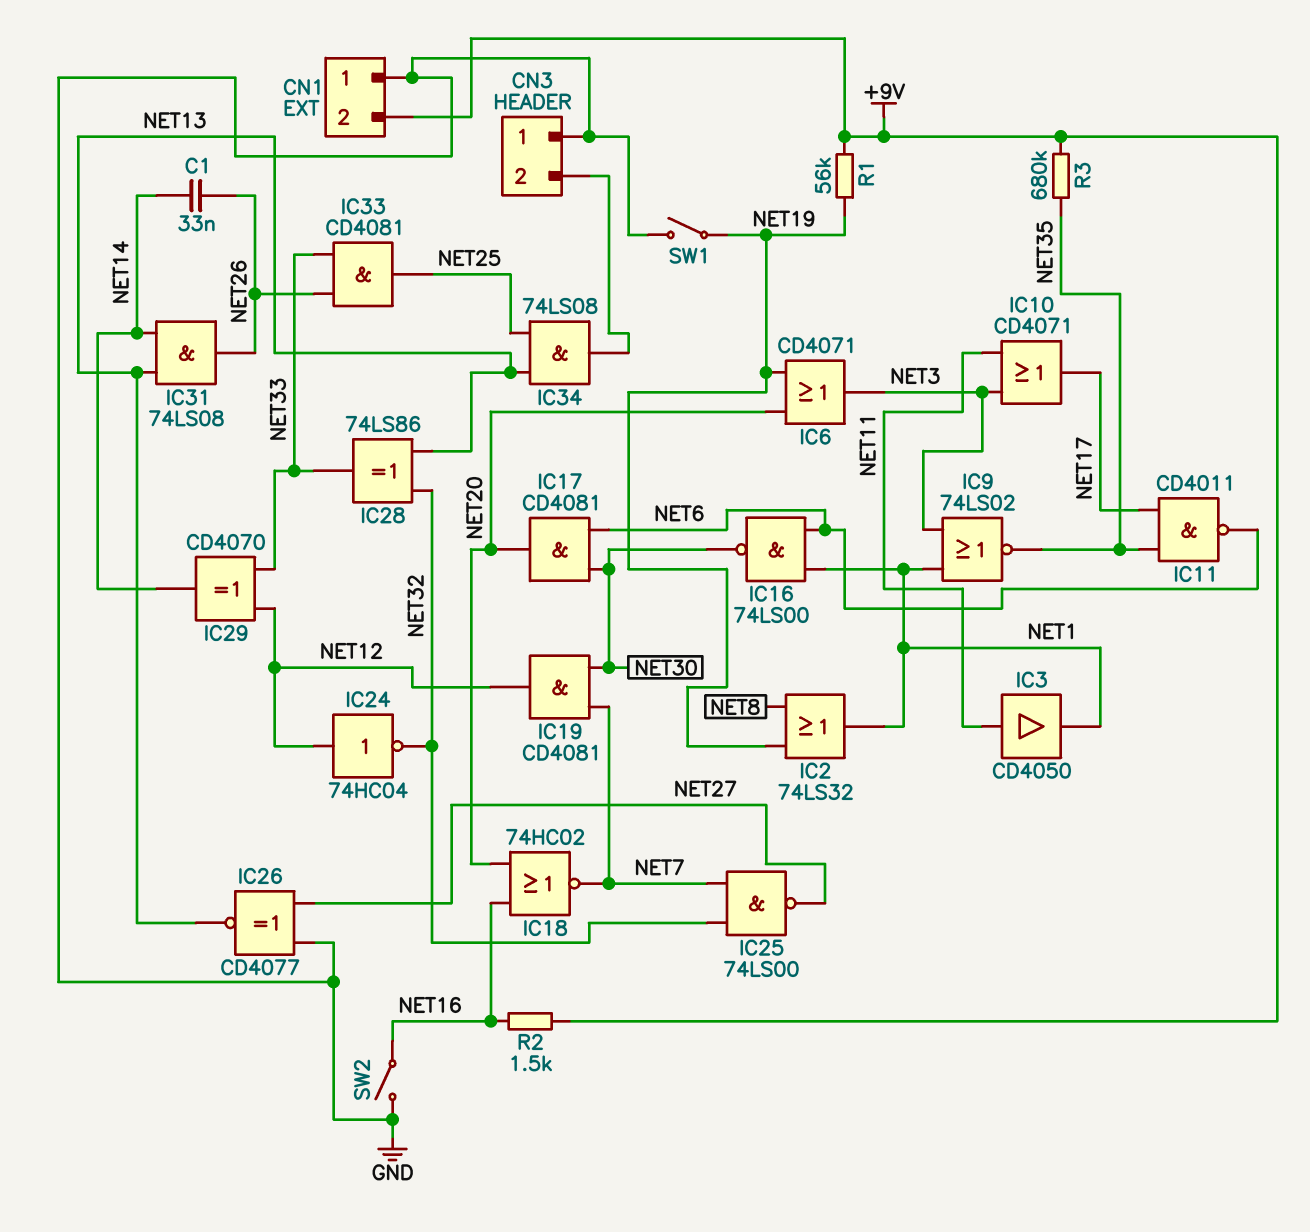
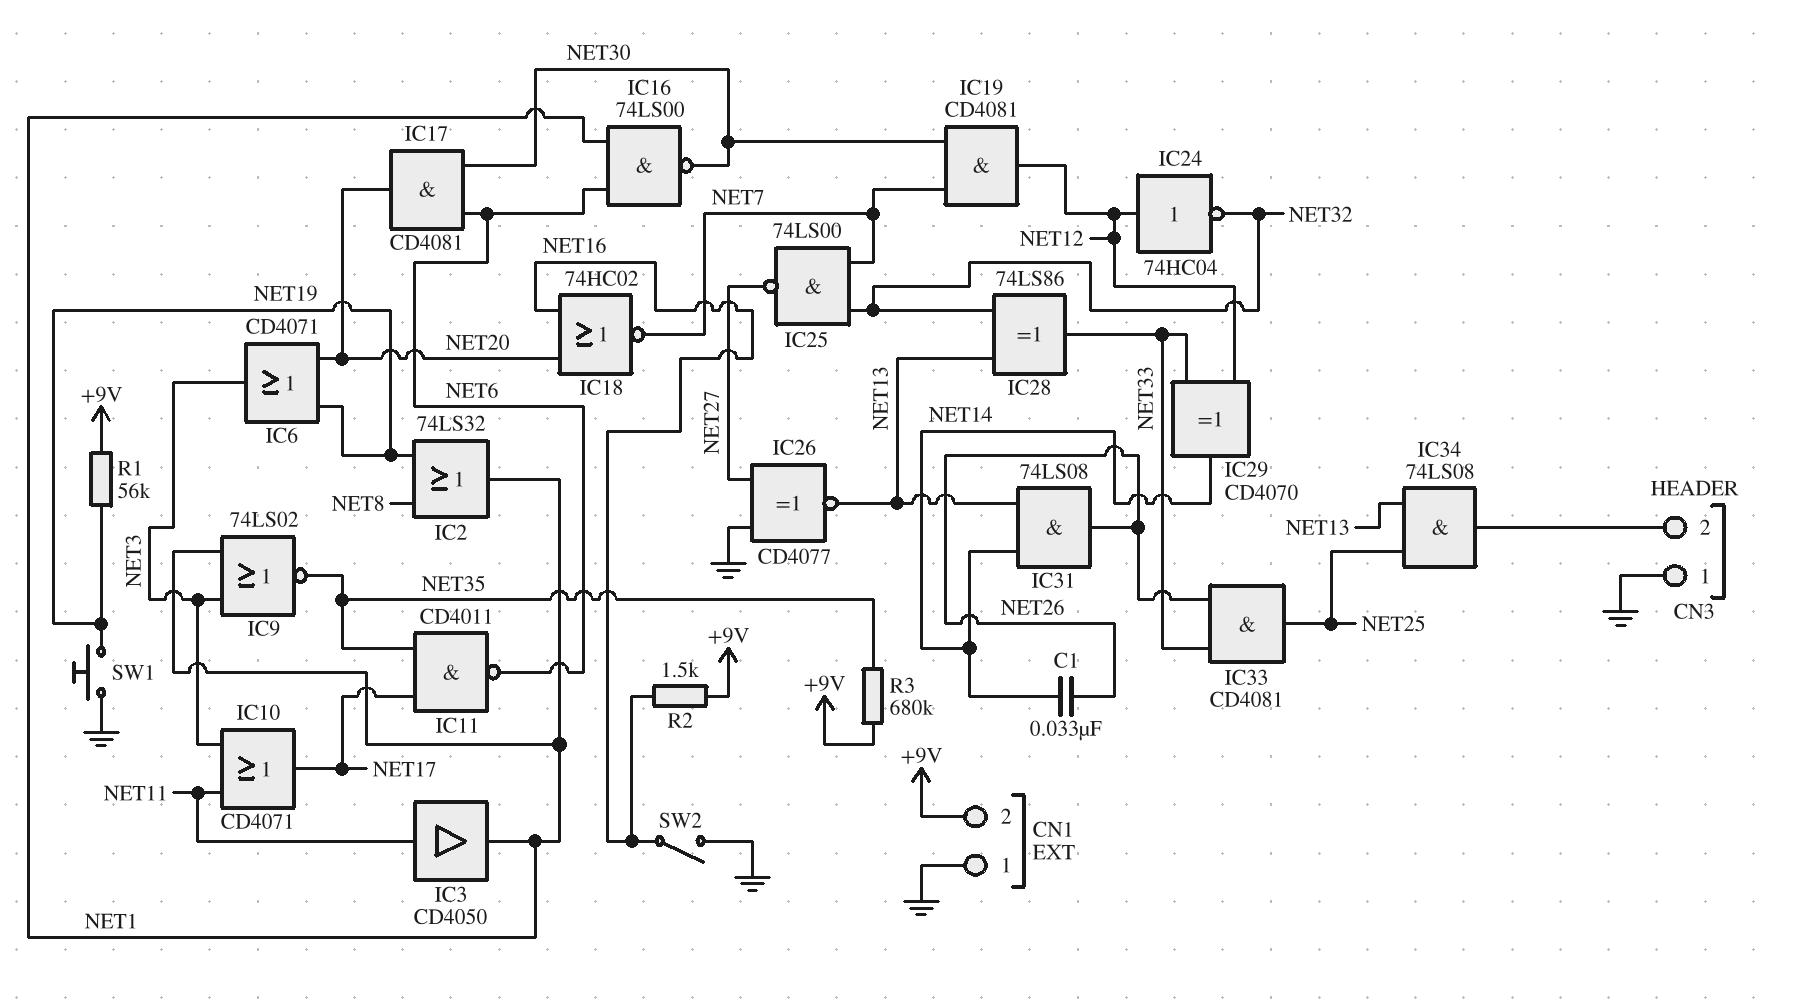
SW1: switch (GND, NET19) -> button (GND, NET19)

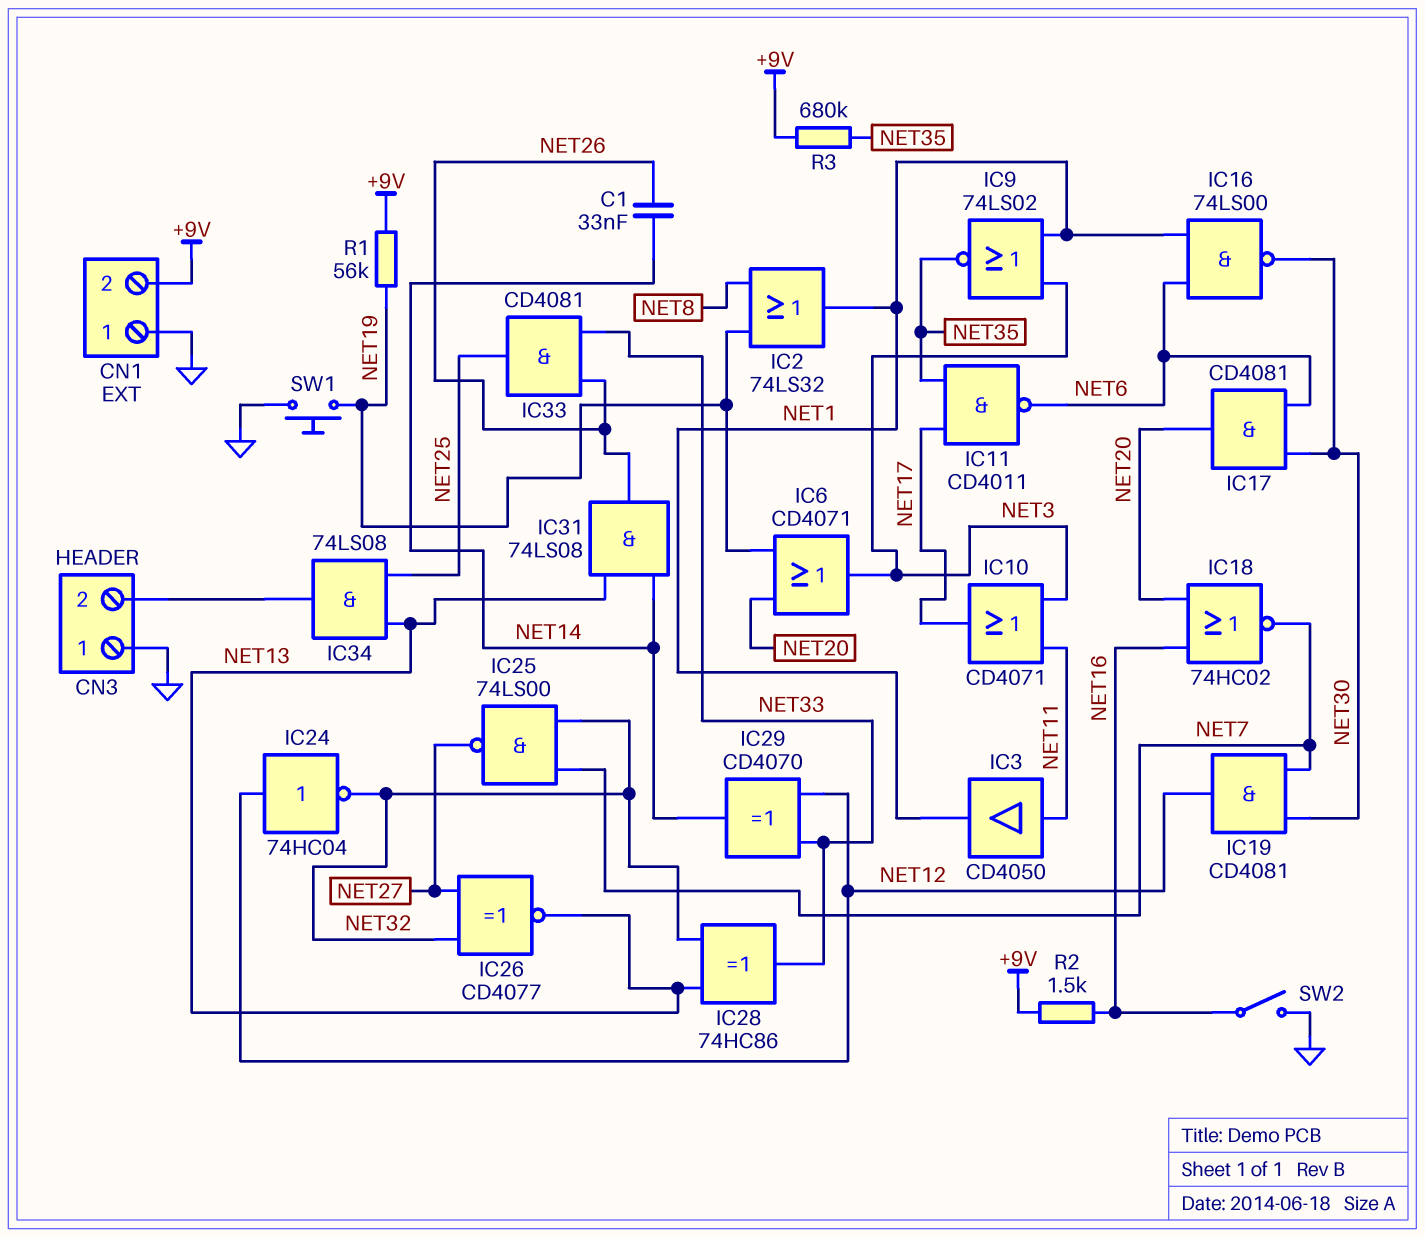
IC26: XNOR CD4077 (in GND, in NET27, out NET13) -> XNOR CD4077 (in NET27, in NET32, out NET13)
IC28: XOR 74LS86 (in NET13, in NET32, out NET33) -> XOR 74HC86 (in NET13, in NET32, out NET33)

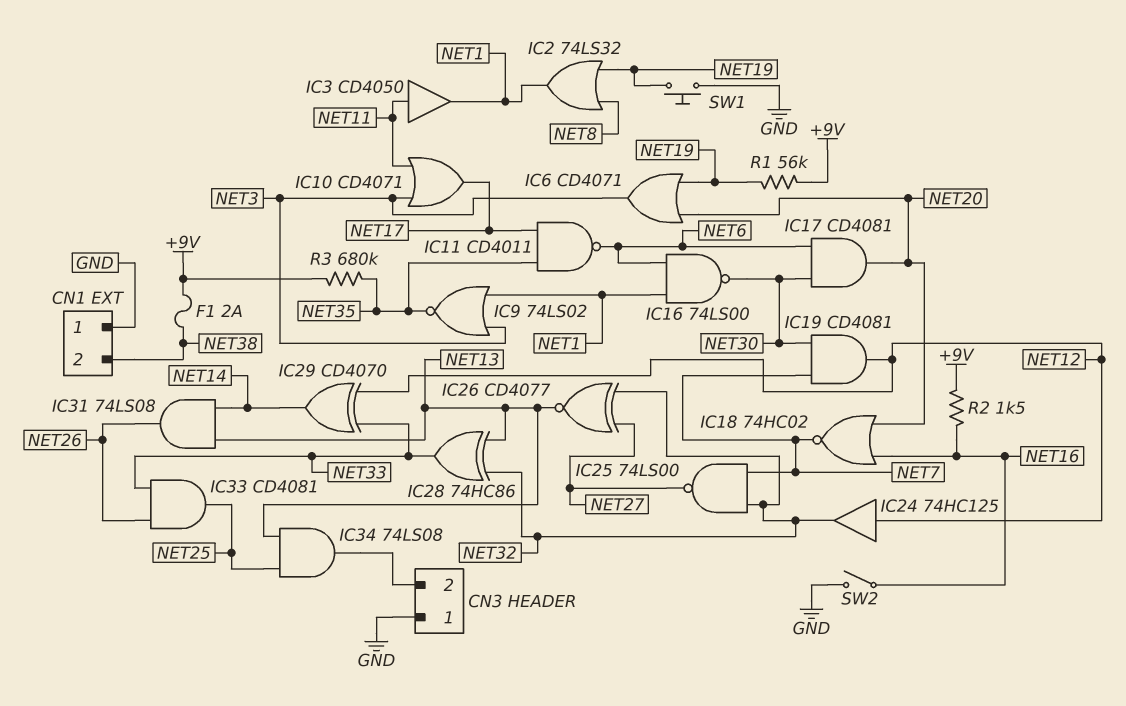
C1: 33nF (NET14, NET26) -> none
CN1 pin 2: +9V -> NET38
F1: none -> 2A (+9V, NET38)
IC24: NOT 74HC04 (in NET12, out NET32) -> buffer 74HC125 (in NET12, out NET32)

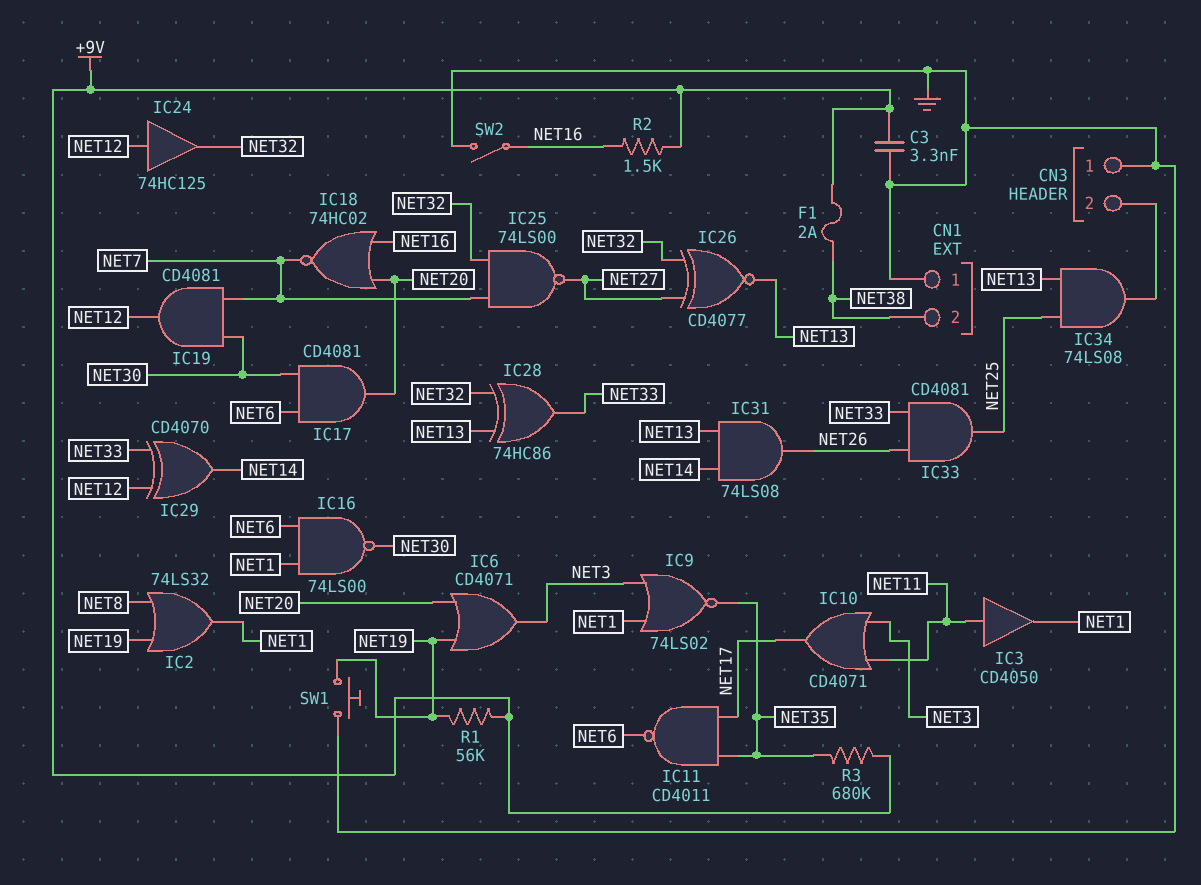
C3: none -> 3.3nF (+9V, GND)

